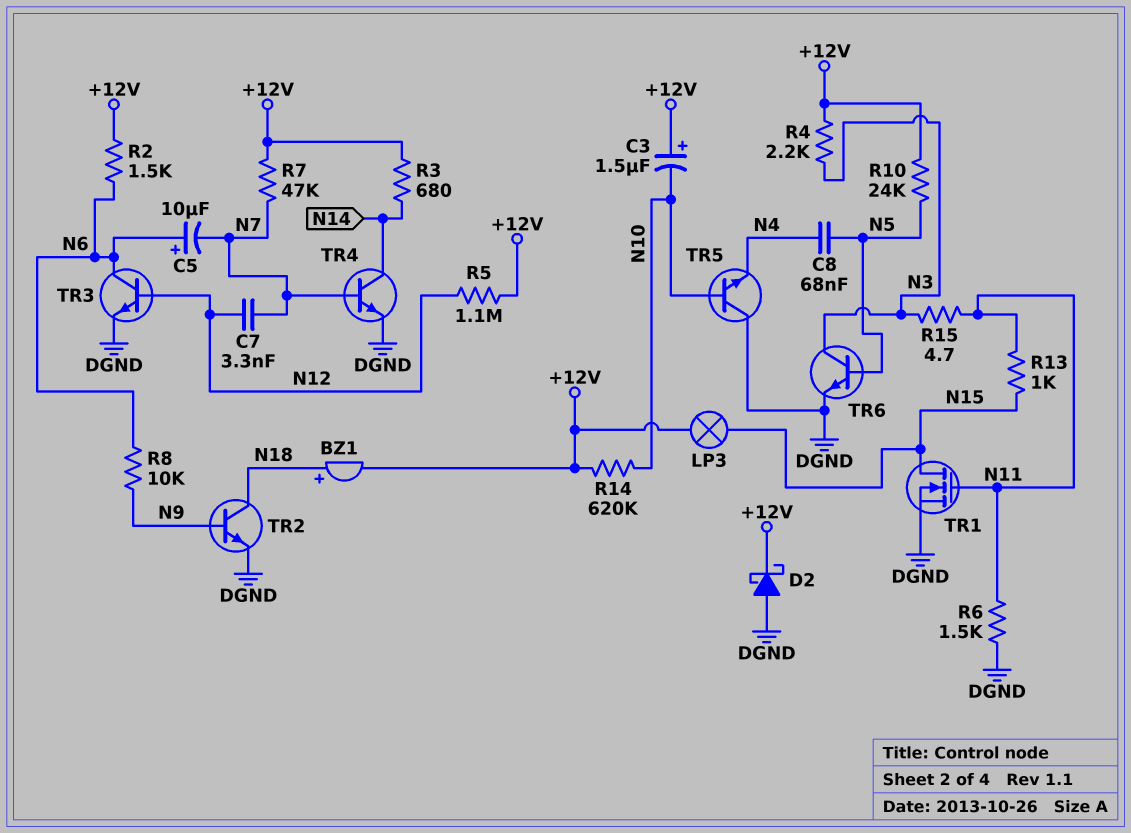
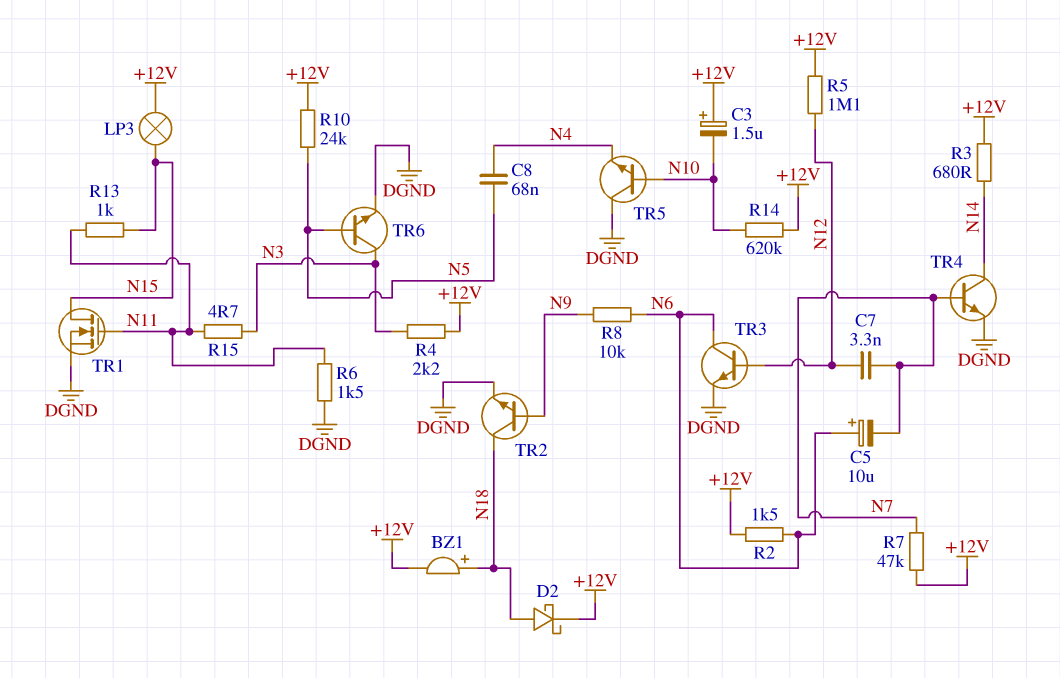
D2: schottky (A DGND, K +12V) -> schottky (A N18, K +12V)

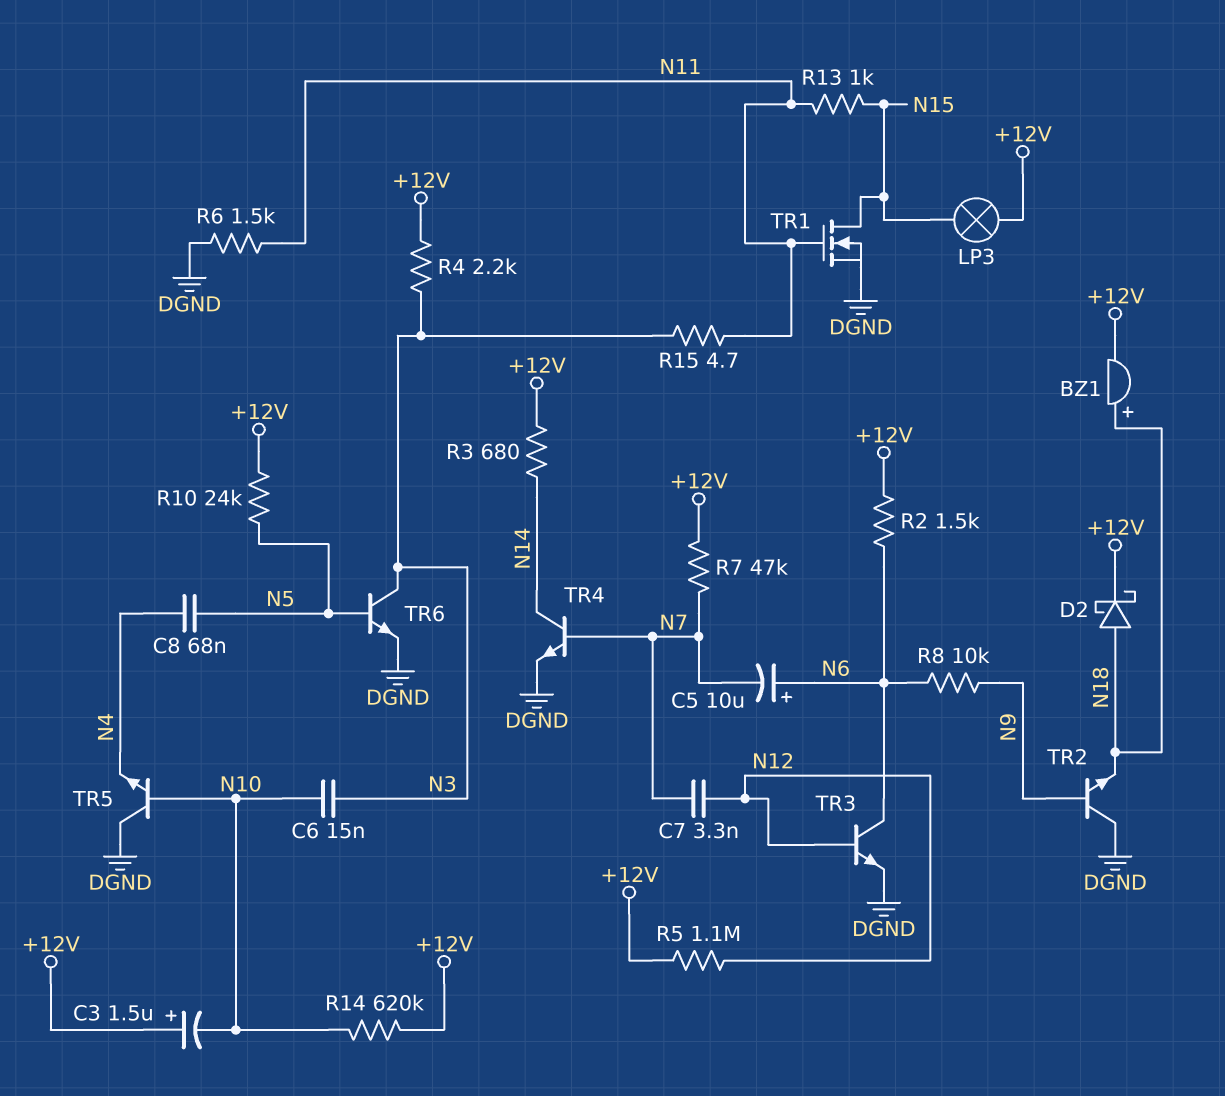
C6: none -> 15nF (N3, N10)
TR2: NPN (B N9, C N18, E DGND) -> NPN (B N9, C DGND, E N18)

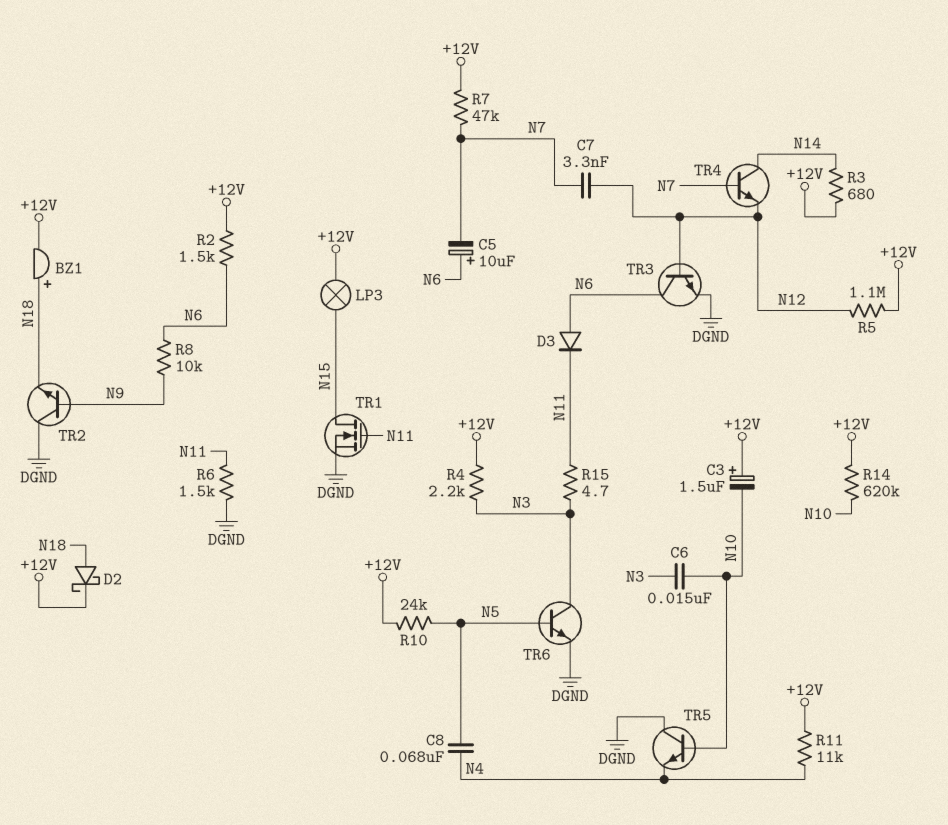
D3: none -> diode (A N6, K N11)
R11: none -> 11k (+12V, N4)
R13: 1k (N11, N15) -> none
TR4: NPN (B N7, C N14, E DGND) -> NPN (B N7, C N14, E N12)

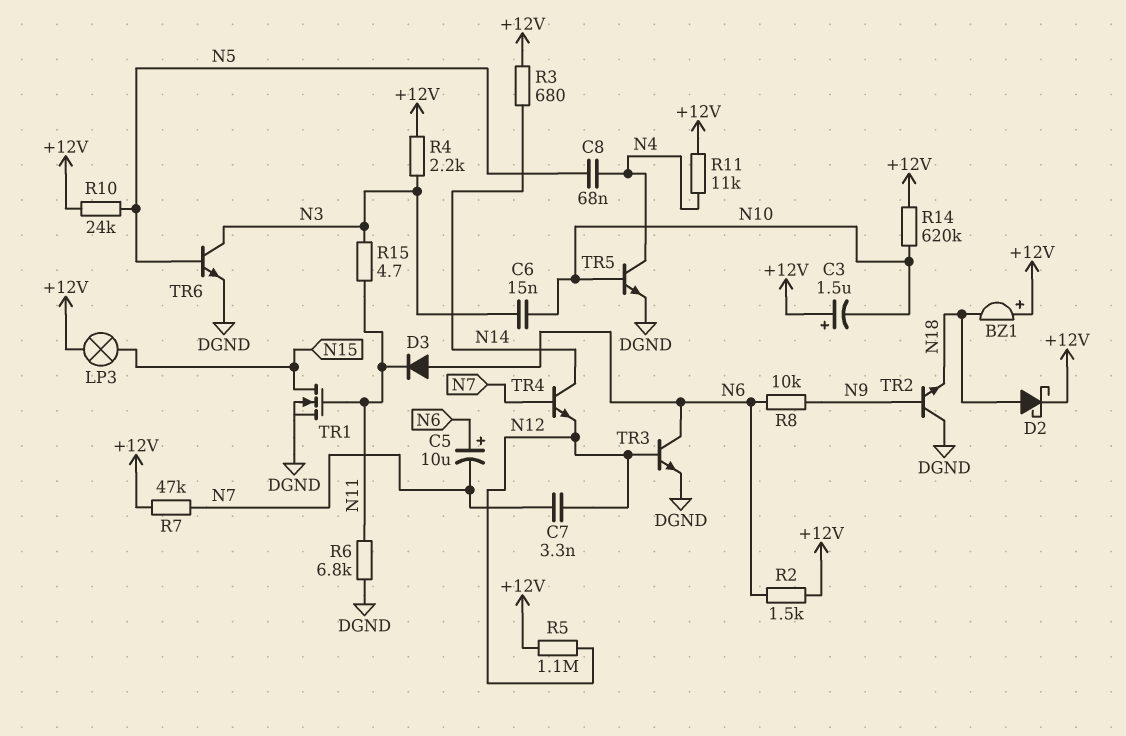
BZ1: buzzer (plus N18, minus +12V) -> buzzer (plus +12V, minus N18)
R6: 1.5k (DGND, N11) -> 6.8k (DGND, N11)
TR5: NPN (B N10, C DGND, E N4) -> NPN (B N10, C N4, E DGND)

